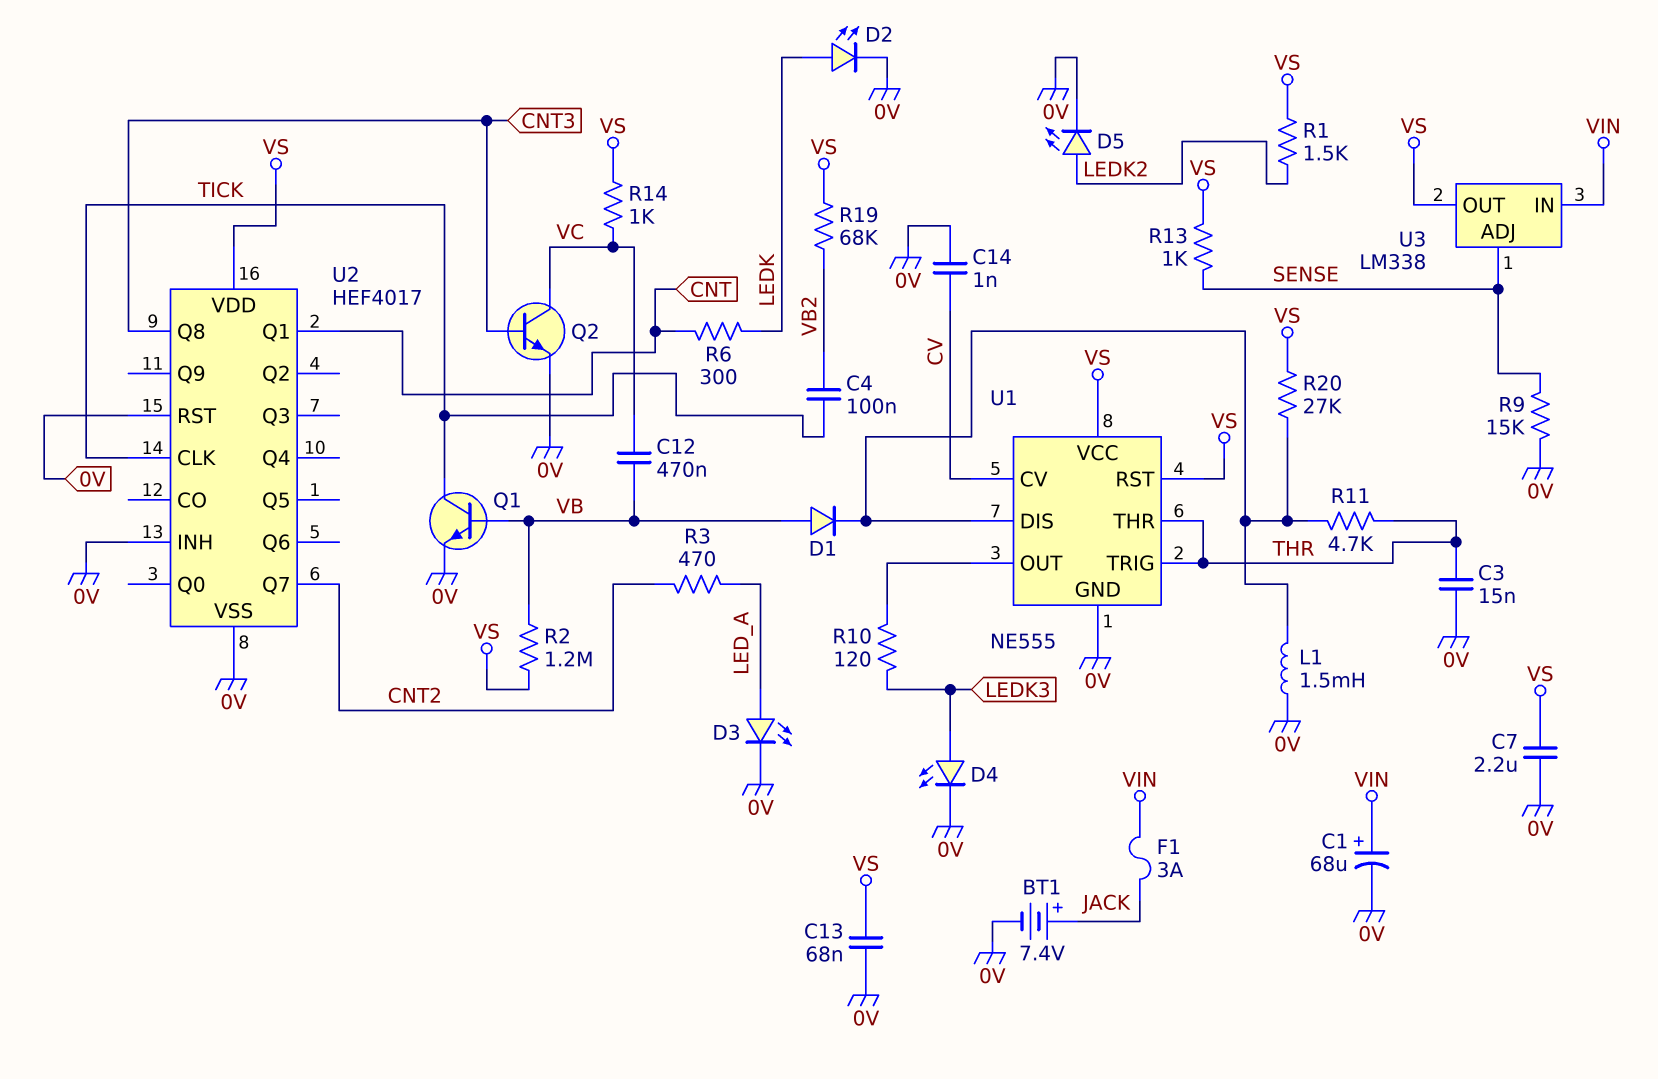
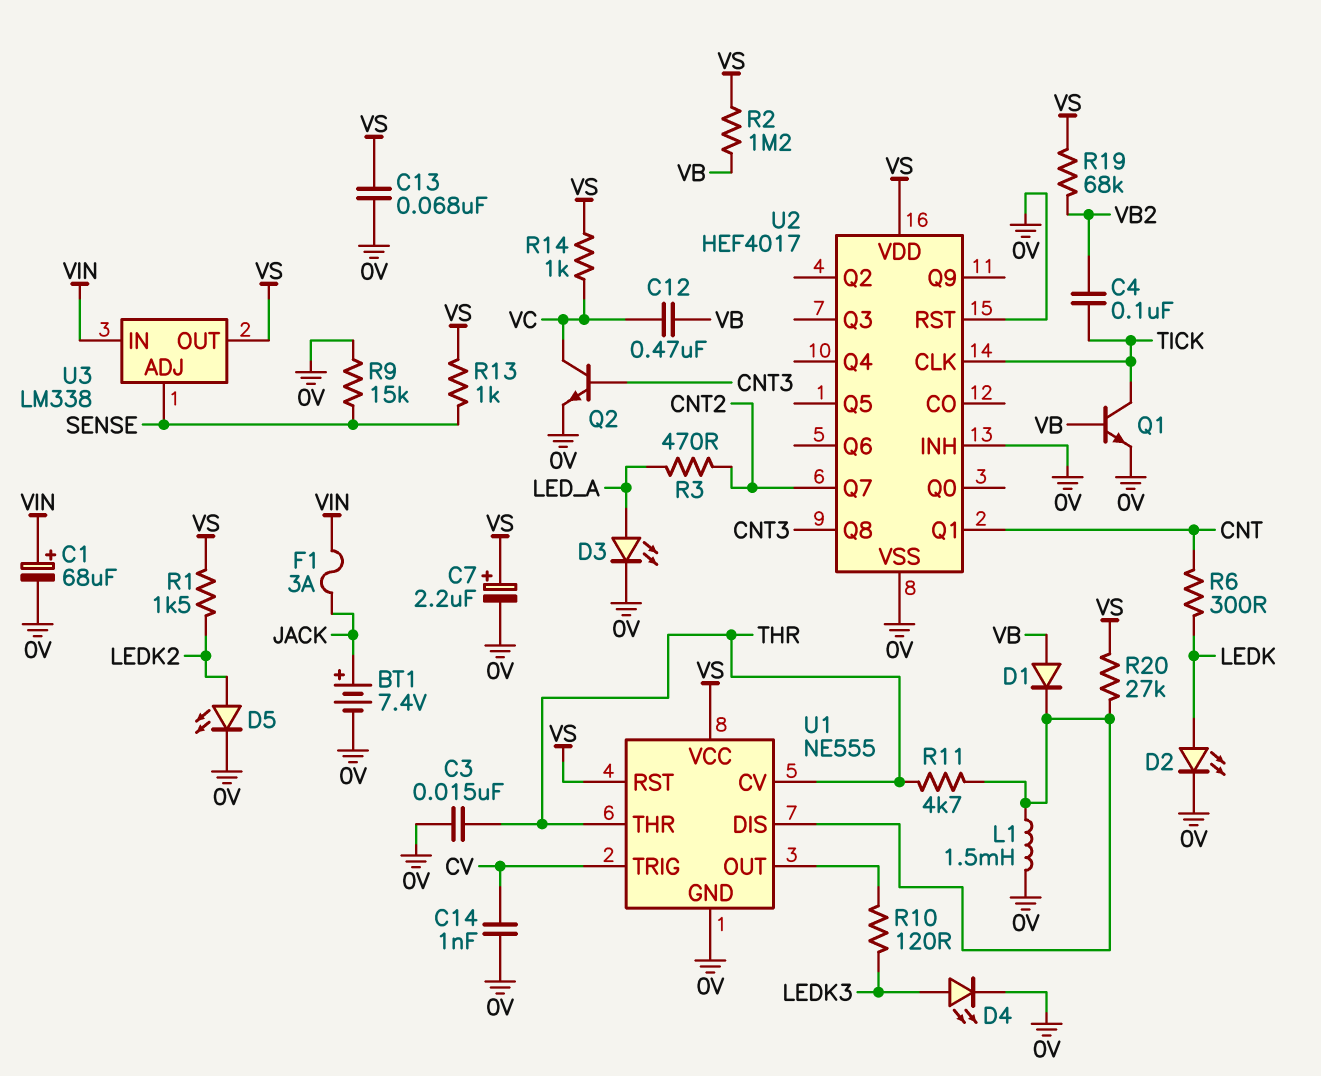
C7: 2.2uF (0V, VS) -> 2.2uF (plus VS, minus 0V)
U1 pin CV: CV -> THR
U1 pin TRIG: THR -> CV

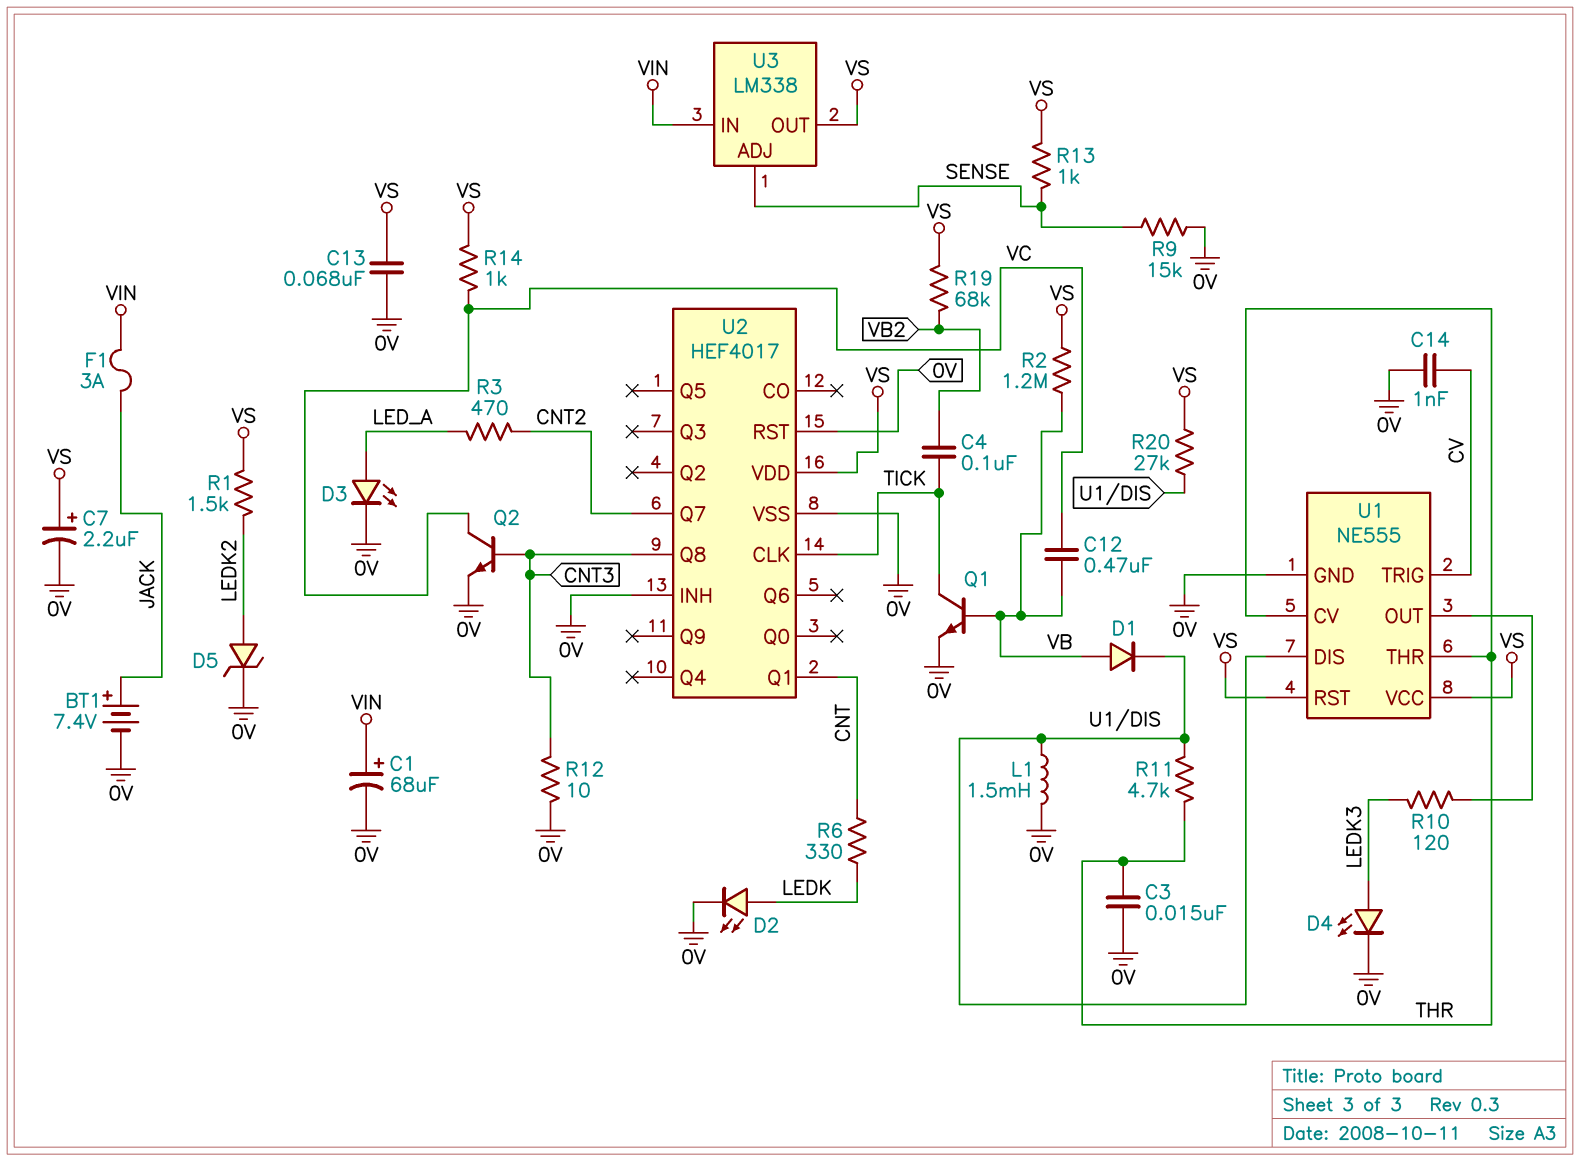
D5: LED (A LEDK2, K 0V) -> zener (A LEDK2, K 0V)
R6: 300 (CNT, LEDK) -> 330 (CNT, LEDK)
R12: none -> 10 (0V, CNT3)

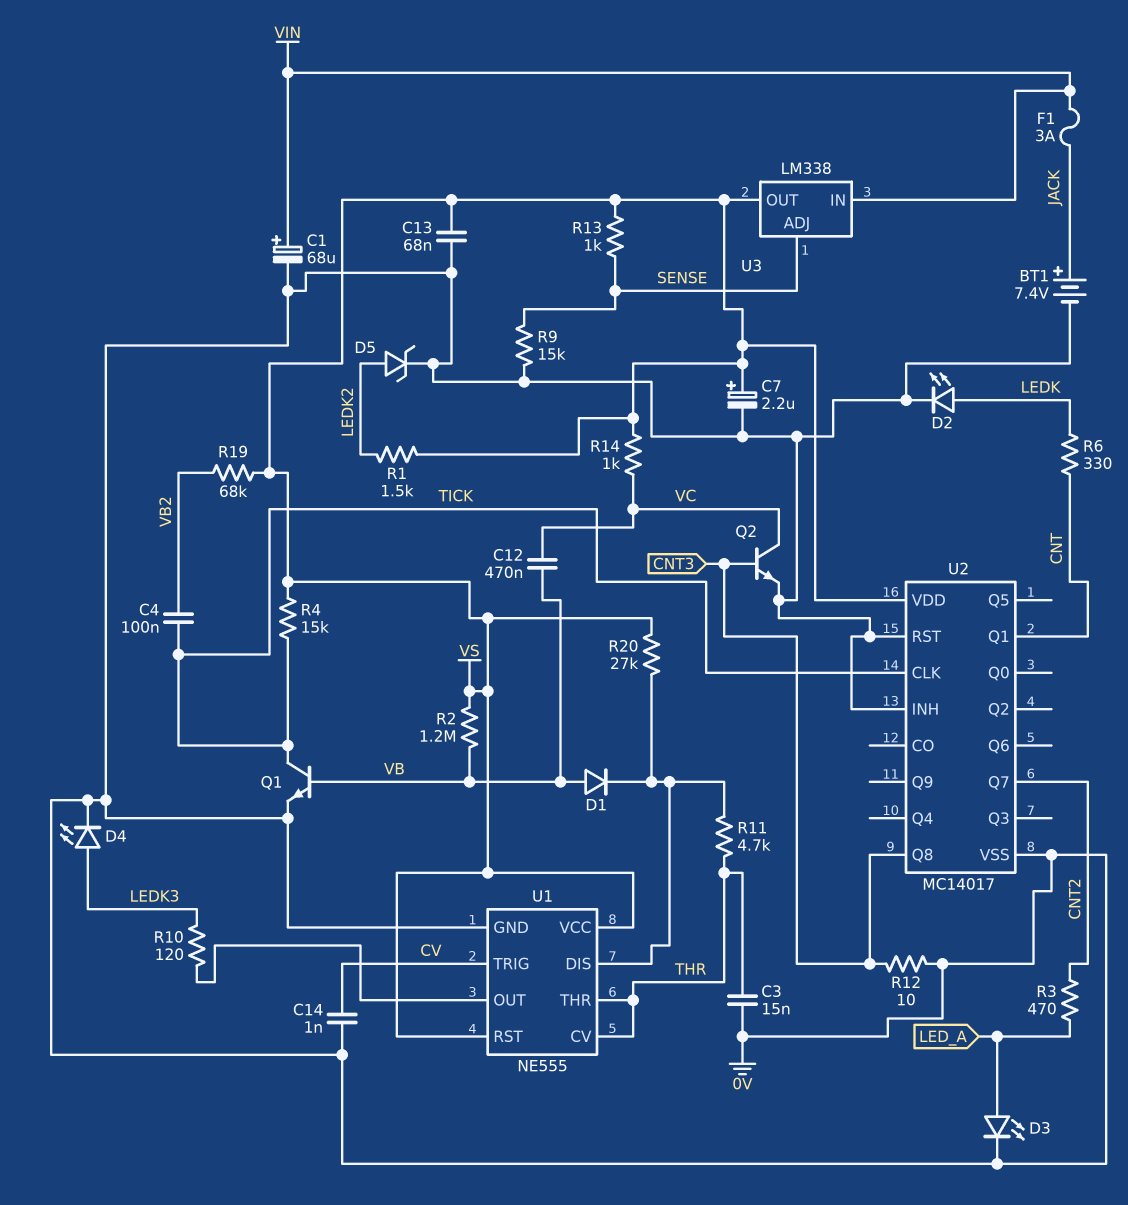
L1: 1.5mH (0V, U1/DIS) -> none
R4: none -> 15k (TICK, VS)
U2: HEF4017 -> MC14017

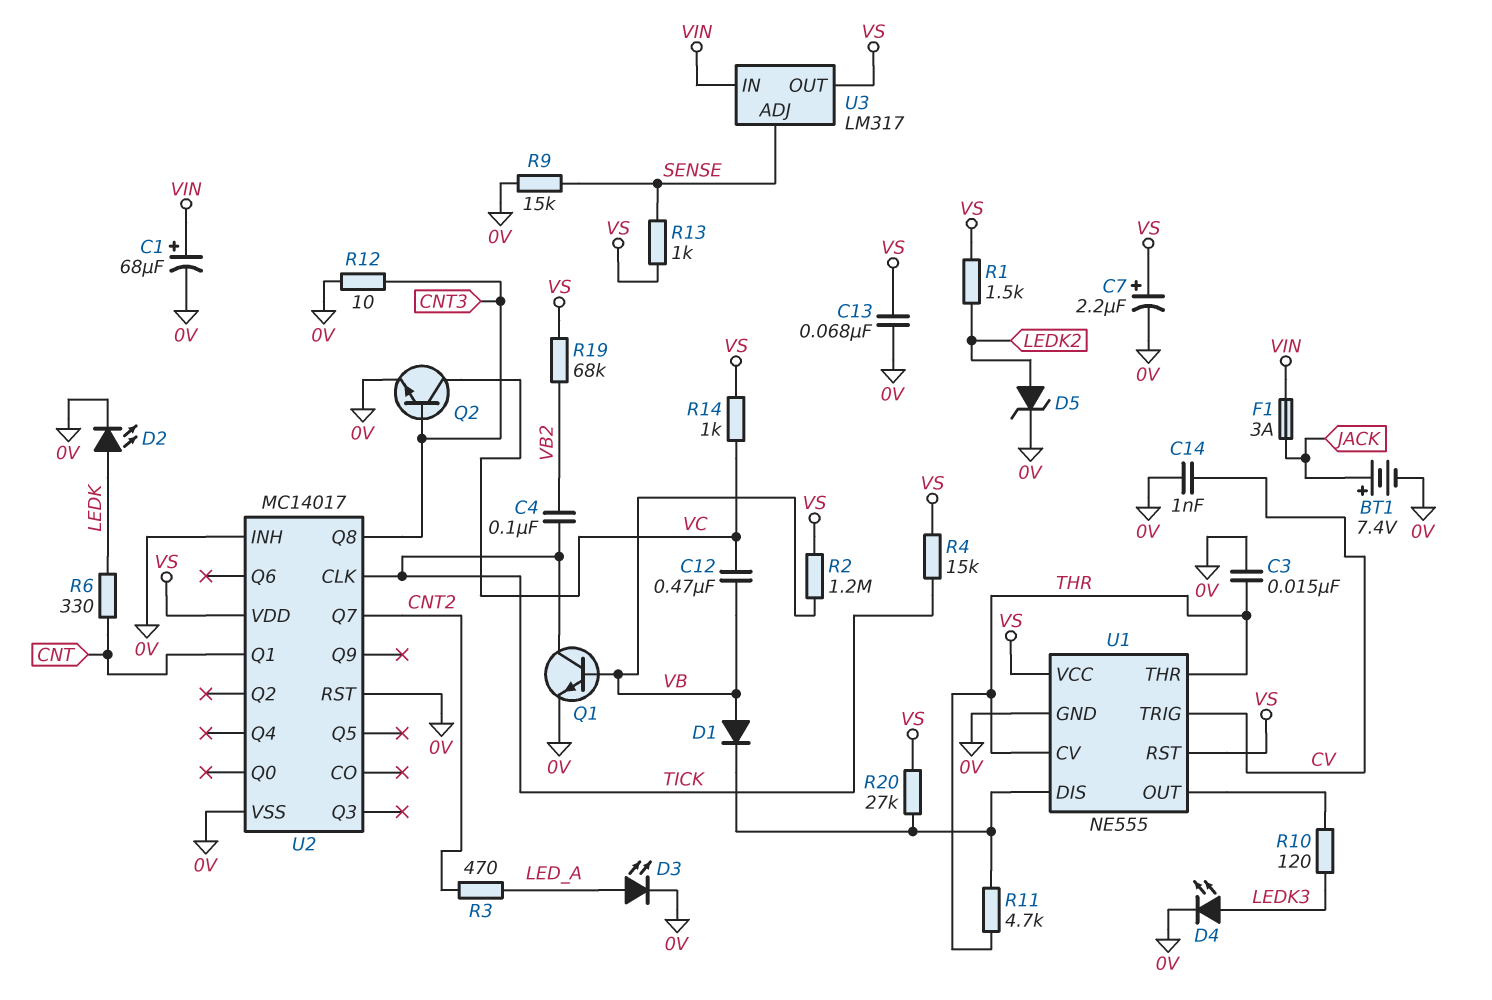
U3: LM338 -> LM317

